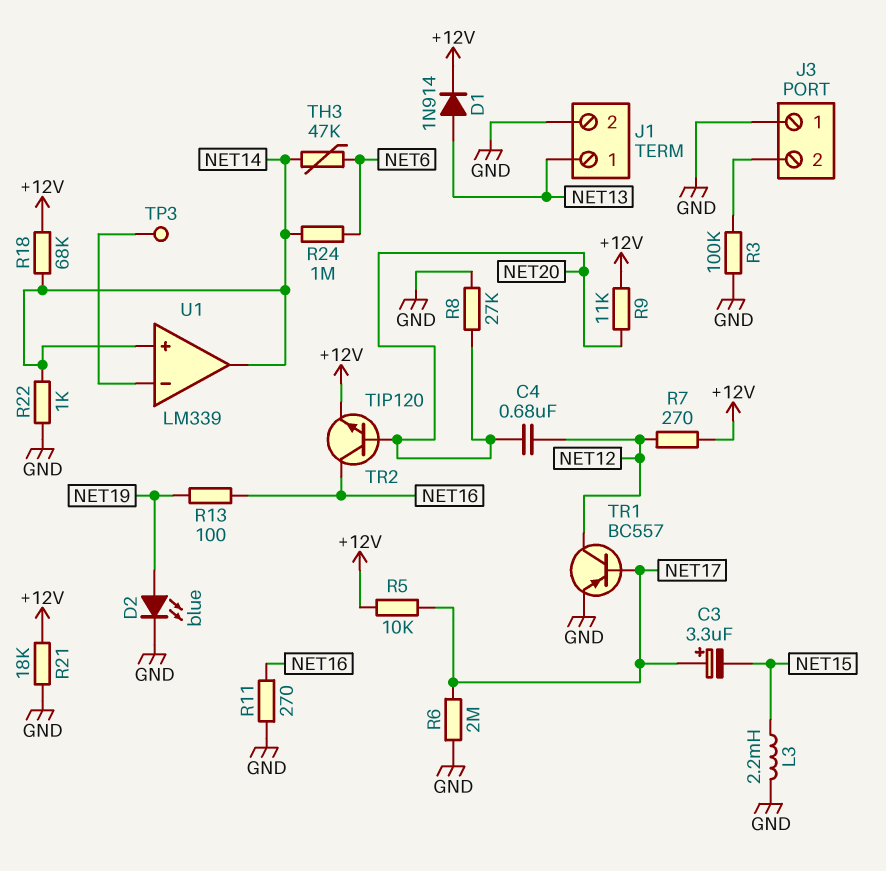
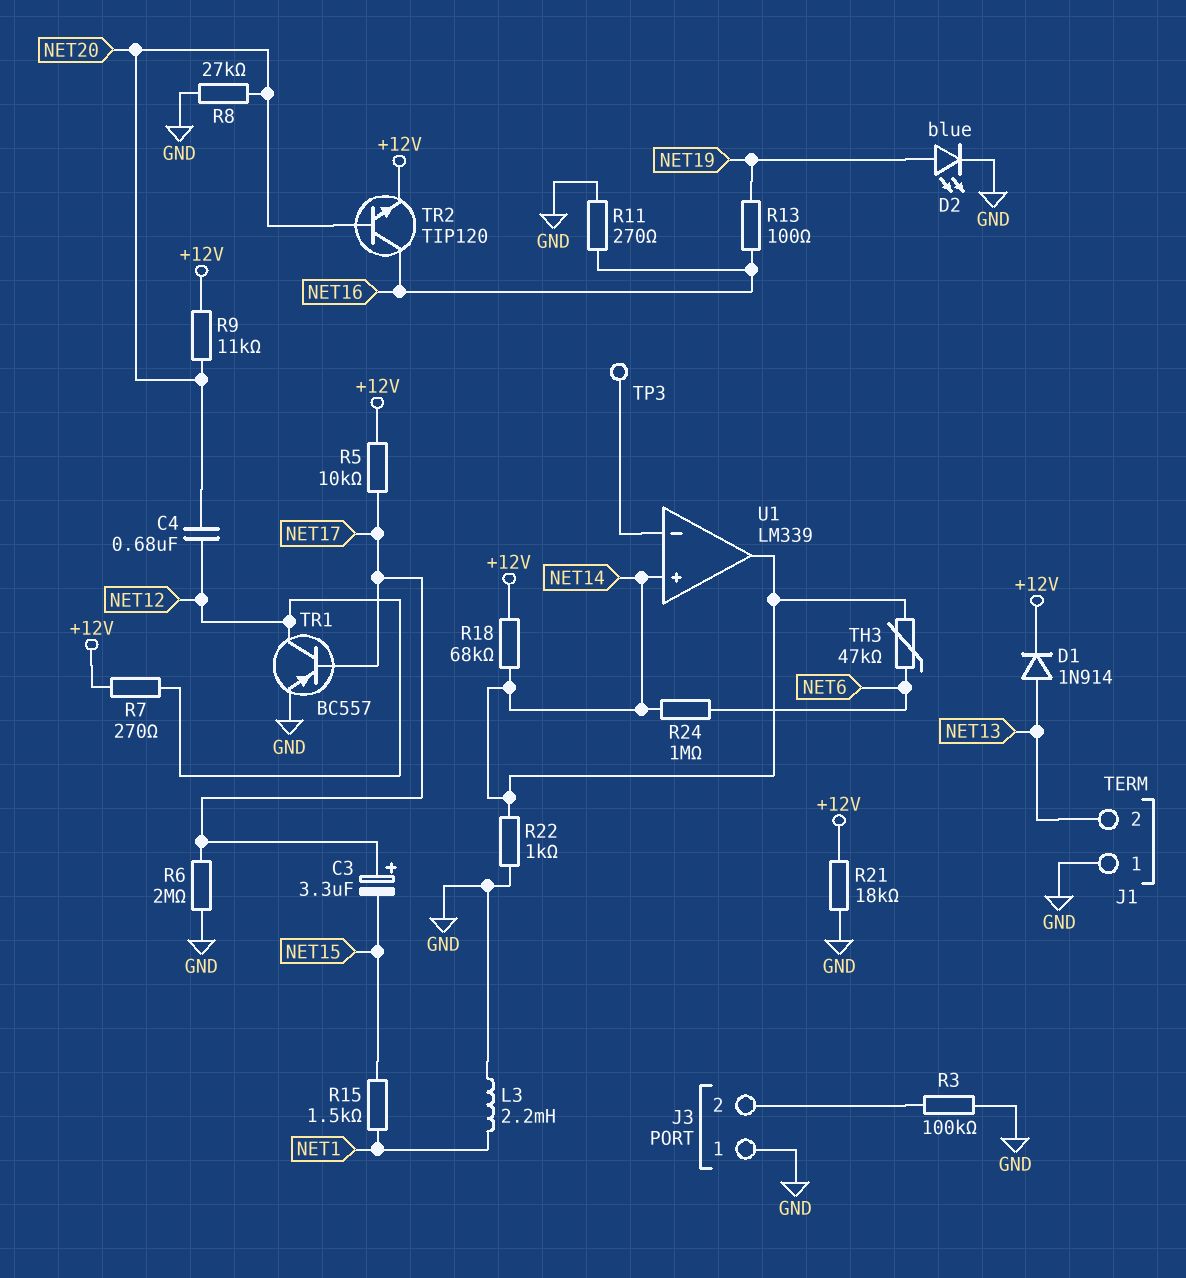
J1 pin 1: NET13 -> GND
J1 pin 2: GND -> NET13
L3: 2.2mH (GND, NET15) -> 2.2mH (GND, NET1)
R15: none -> 1.5k (NET1, NET15)

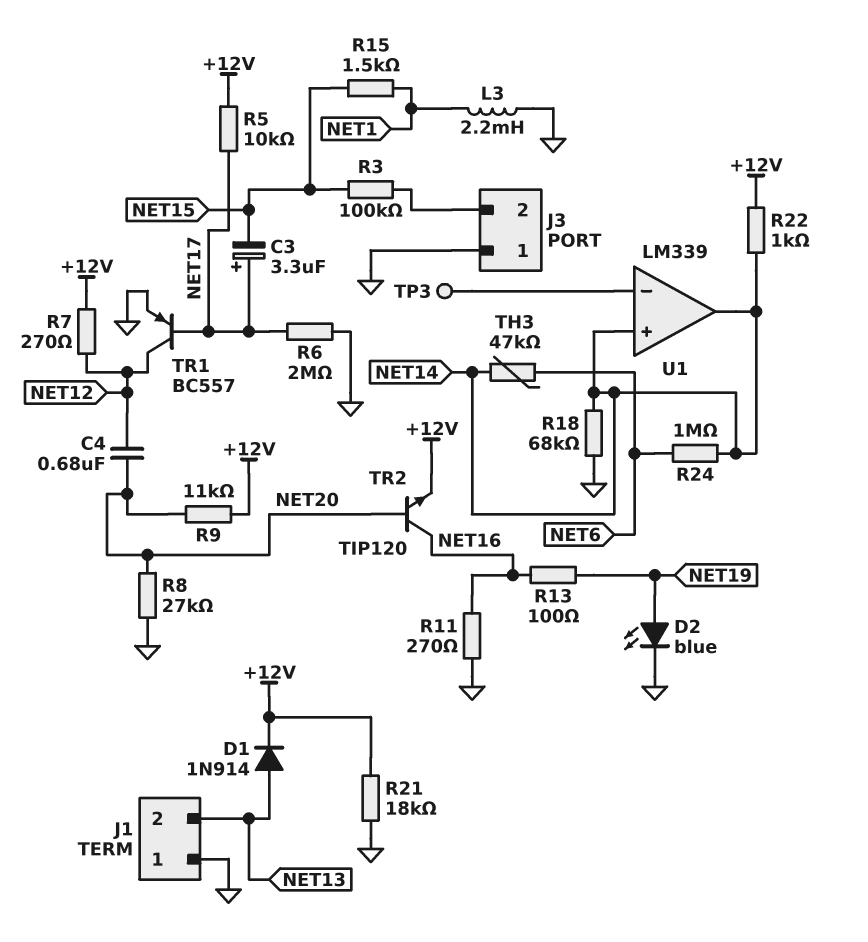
R3: 100k (GND, J3/2) -> 100k (J3/2, NET15)
R18: 68k (+12V, NET14) -> 68k (GND, NET14)
R22: 1k (GND, NET14) -> 1k (+12V, NET14)

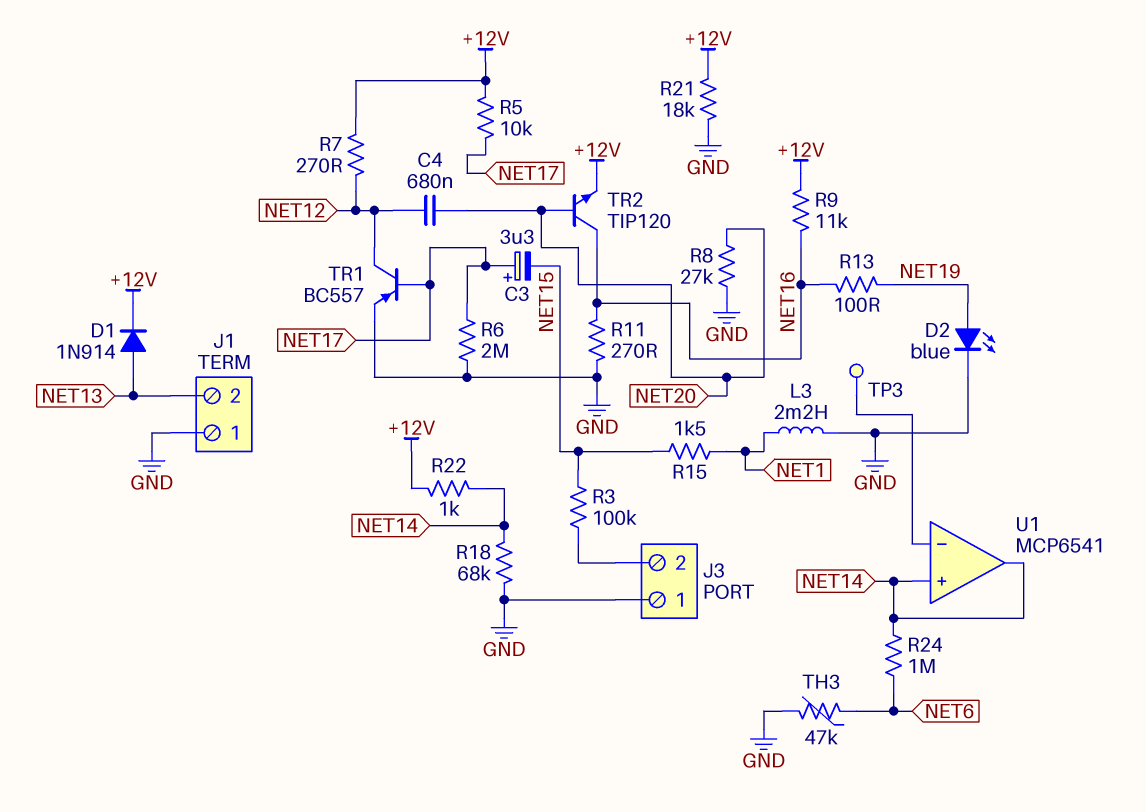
R9: 11k (+12V, NET20) -> 11k (+12V, NET16)
TH3: 47k (NET6, NET14) -> 47k (GND, NET6)
U1: LM339 -> MCP6541

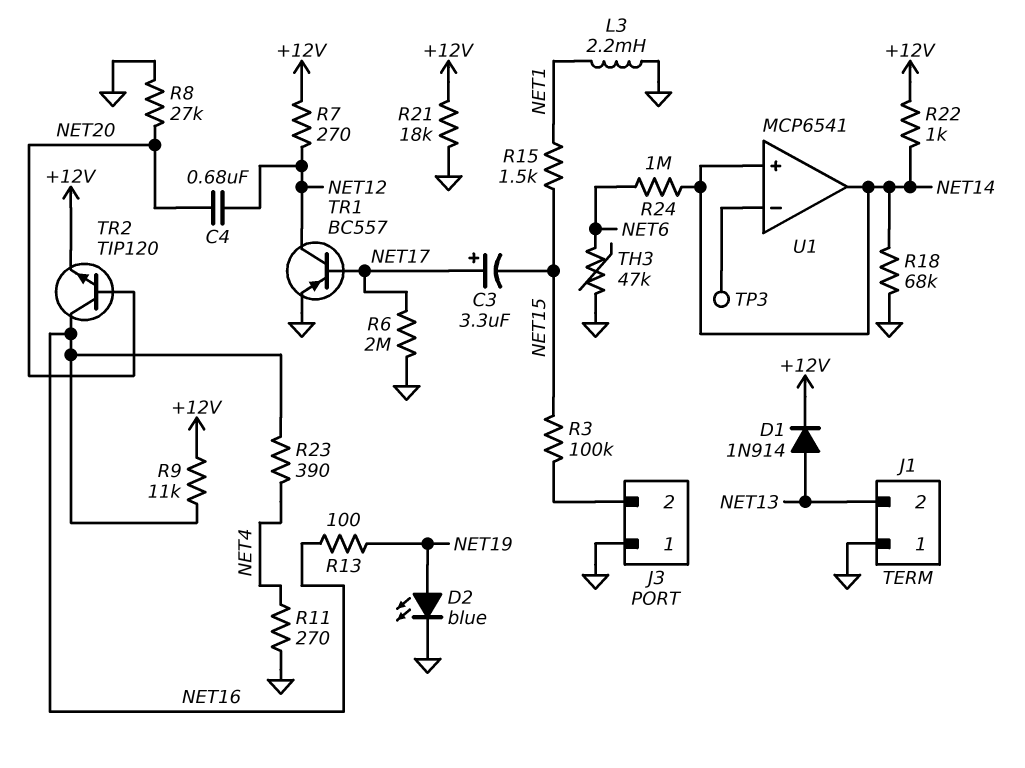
R5: 10k (+12V, NET17) -> none
R11: 270 (GND, NET16) -> 270 (GND, NET4)
R23: none -> 390 (NET4, NET16)

